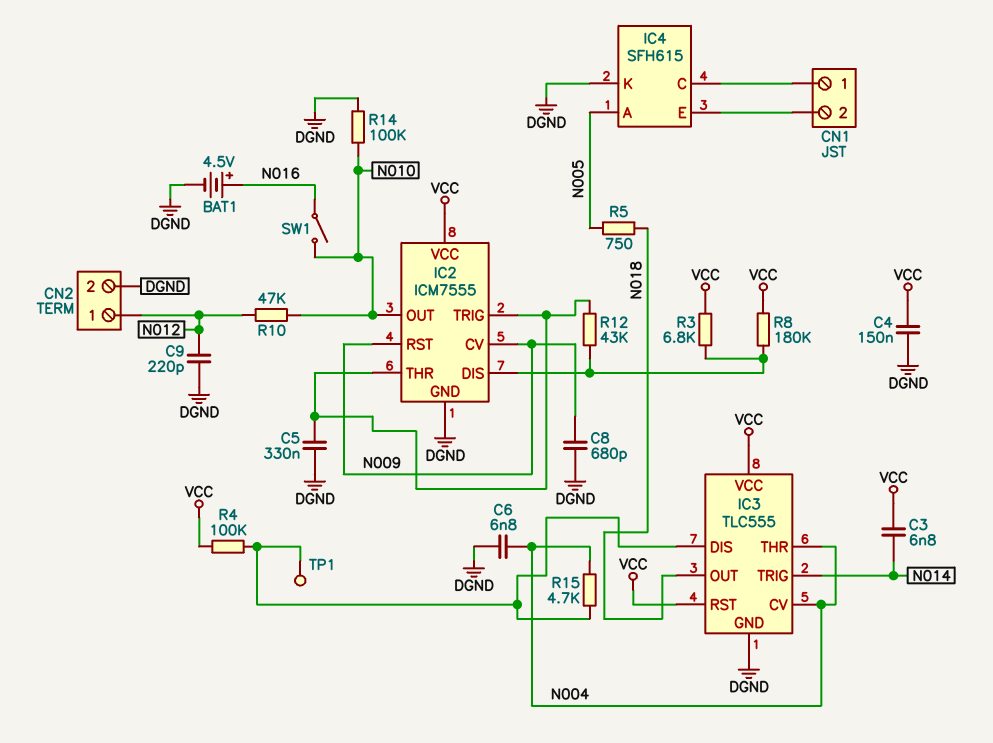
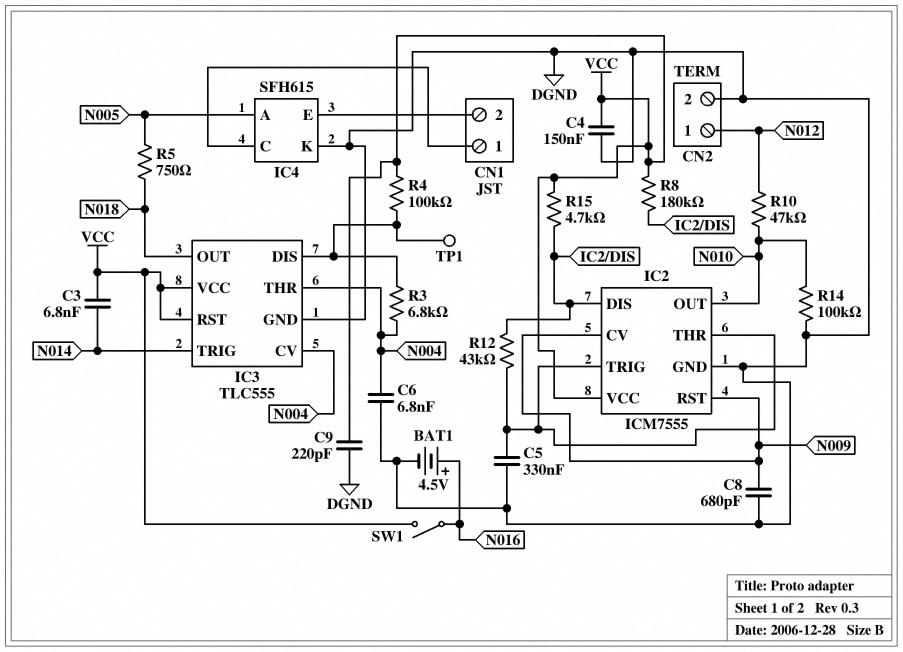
C9: 220pF (DGND, N012) -> 220pF (DGND, VCC)
R3: 6.8k (IC2/DIS, VCC) -> 6.8k (IC3/DIS, N004)
R15: 4.7k (IC3/DIS, N004) -> 4.7k (IC2/DIS, VCC)
SW1: switch (N010, N016) -> switch (N016, VCC)

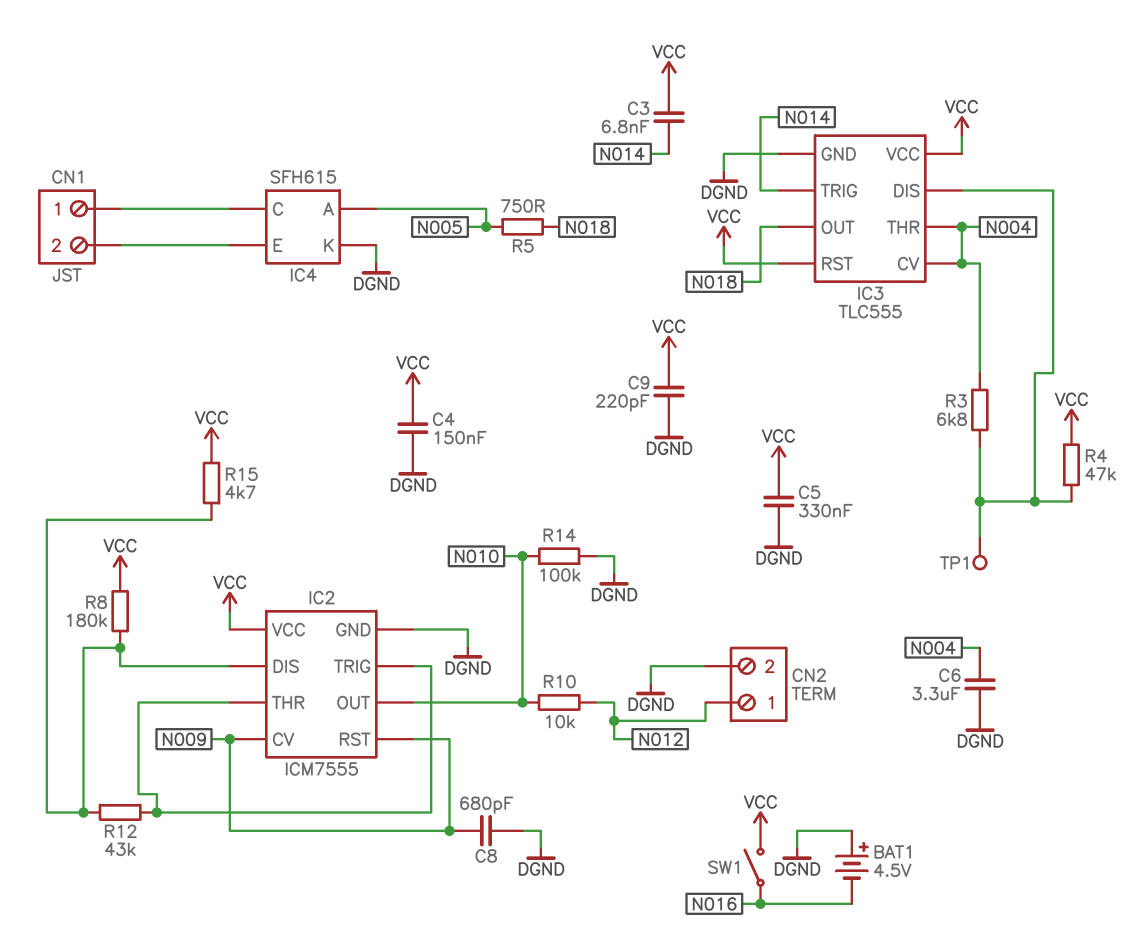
BAT1: 4.5V (plus N016, minus DGND) -> 4.5V (plus DGND, minus N016)
C5: 330nF (DGND, IC2/THR) -> 330nF (DGND, VCC)
C6: 6.8nF (DGND, N004) -> 3.3uF (DGND, N004)
R4: 100k (IC3/DIS, VCC) -> 47k (IC3/DIS, VCC)
R10: 47k (N010, N012) -> 10k (N010, N012)

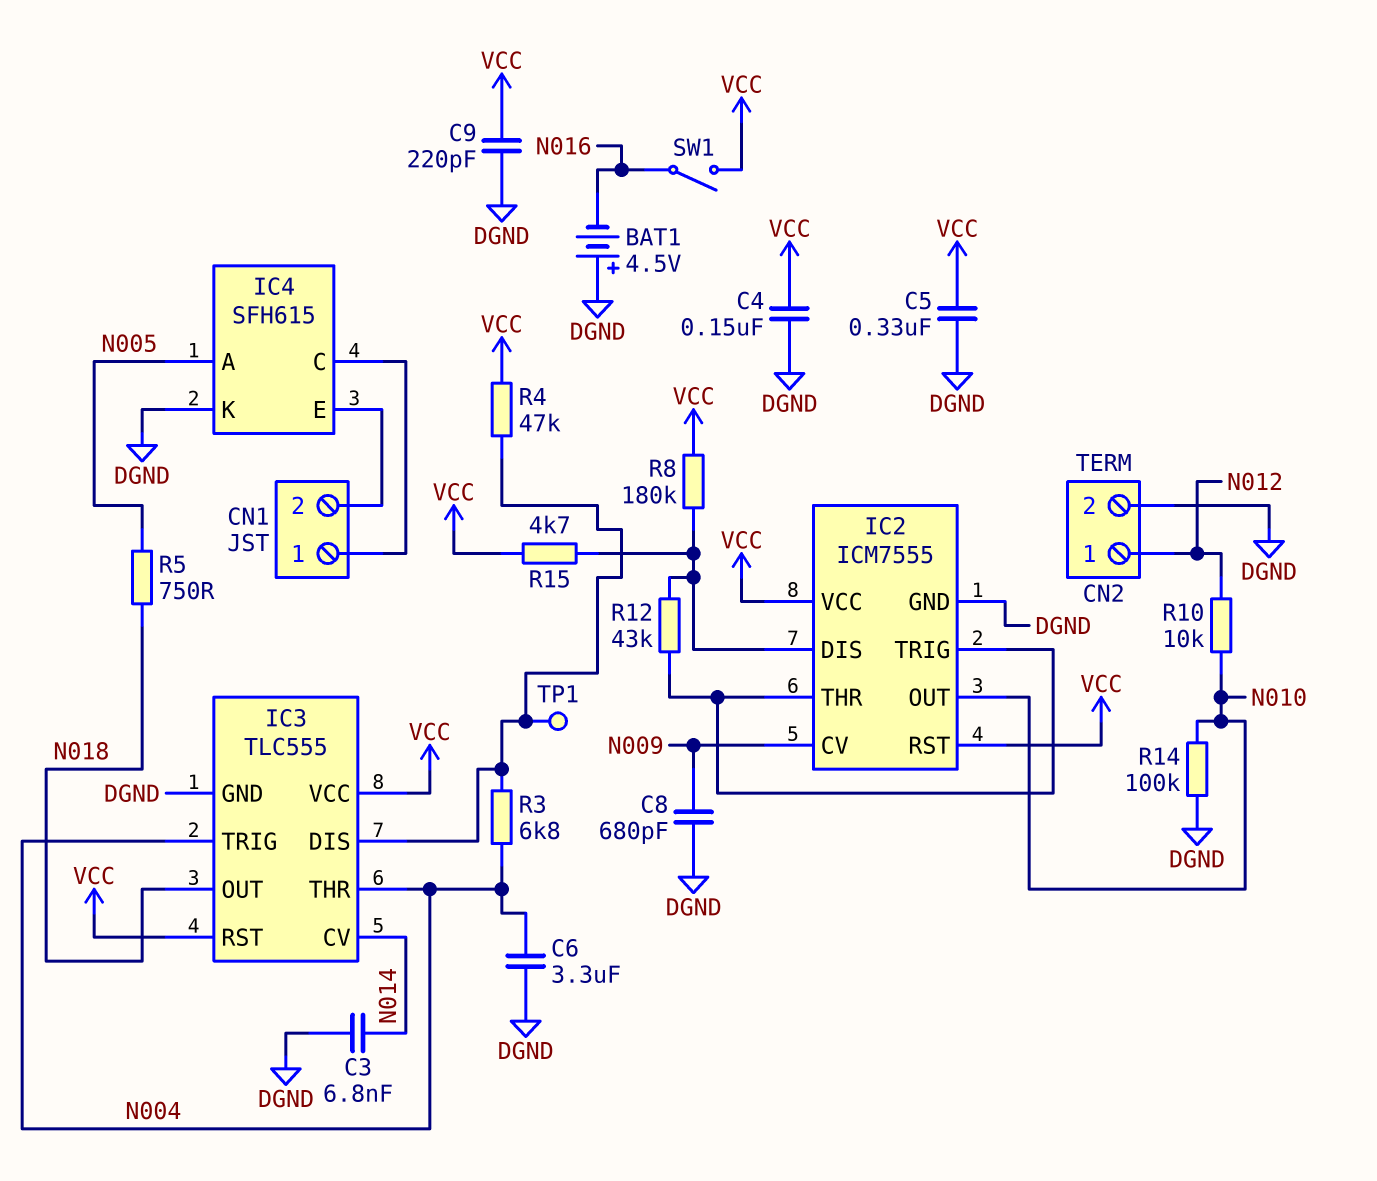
C3: 6.8nF (N014, VCC) -> 6.8nF (DGND, N014)
IC2 pin RST: N009 -> VCC
IC3 pin CV: N004 -> N014
IC3 pin TRIG: N014 -> N004

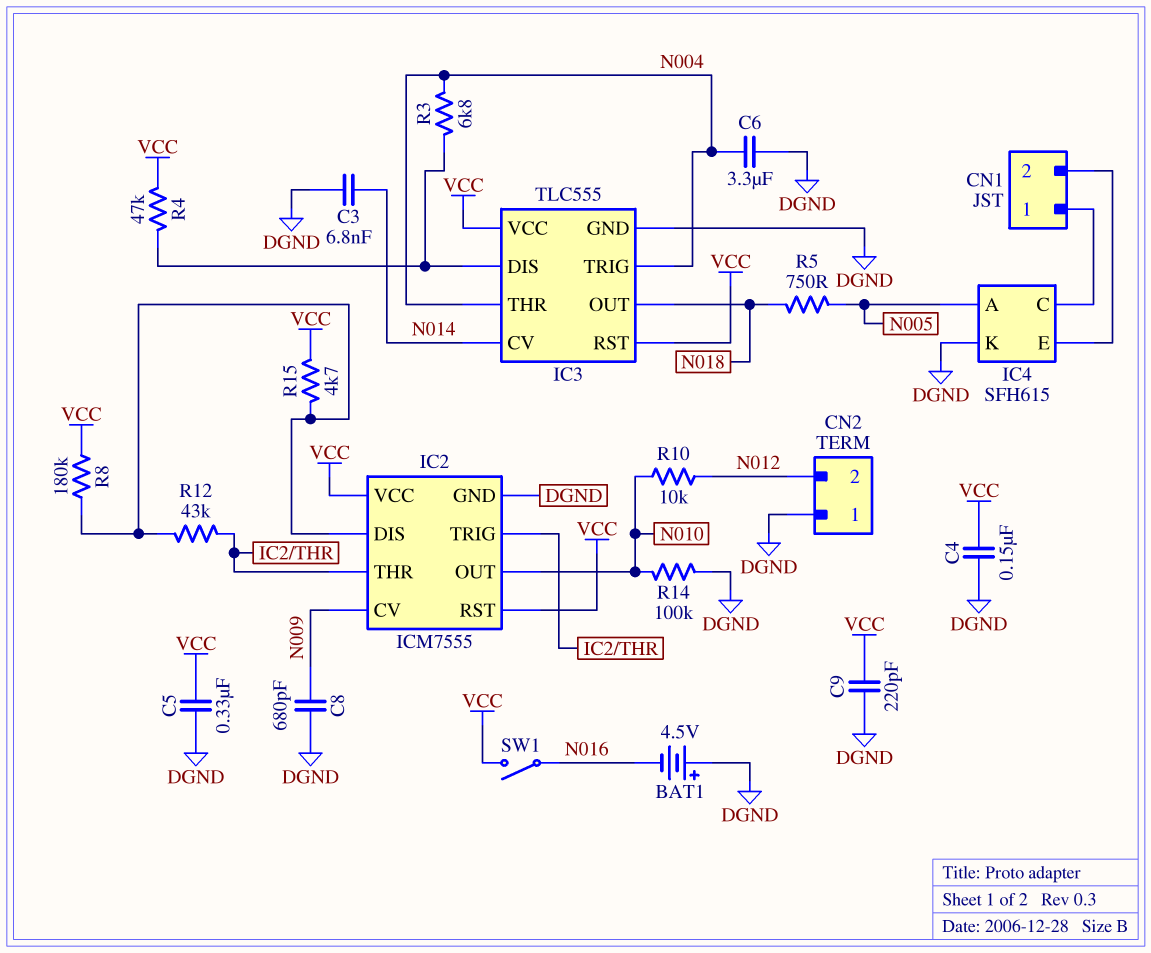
CN2 pin 1: N012 -> DGND
CN2 pin 2: DGND -> N012
TP1: test point (IC3/DIS) -> none

